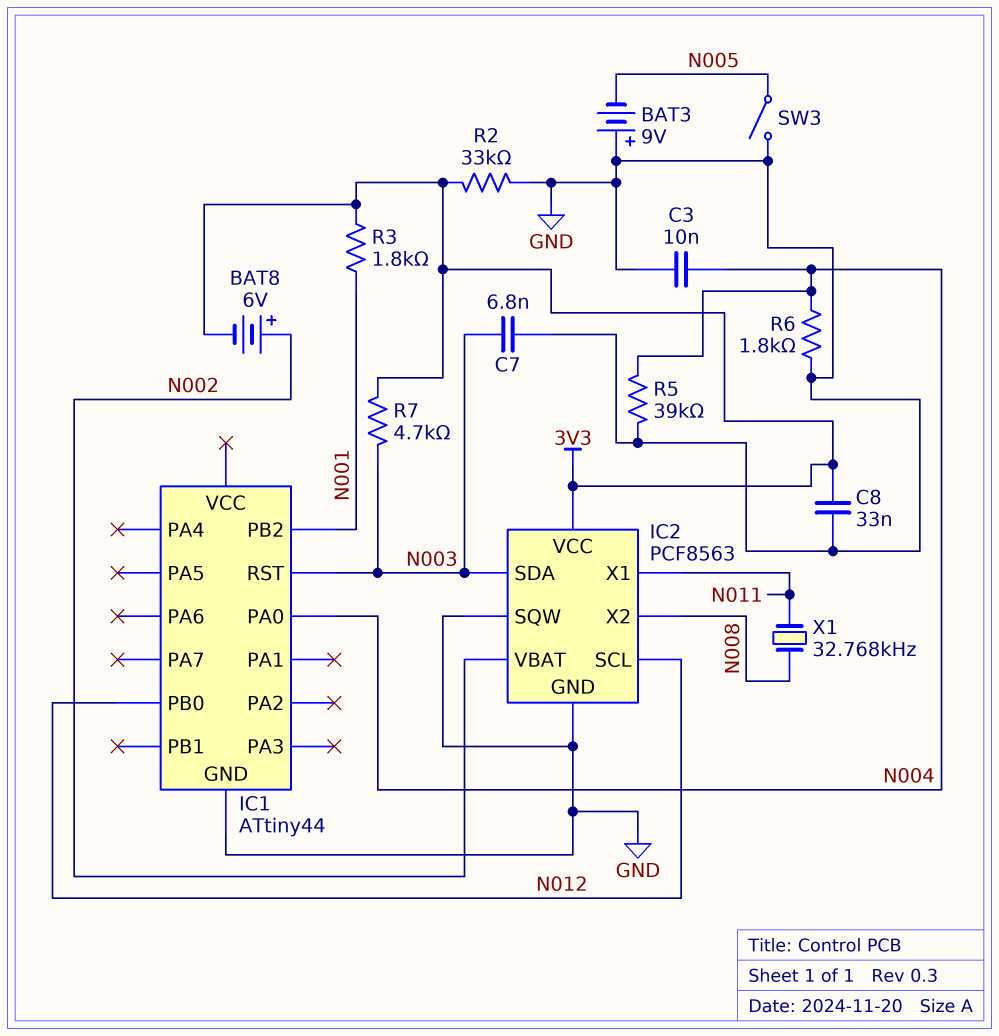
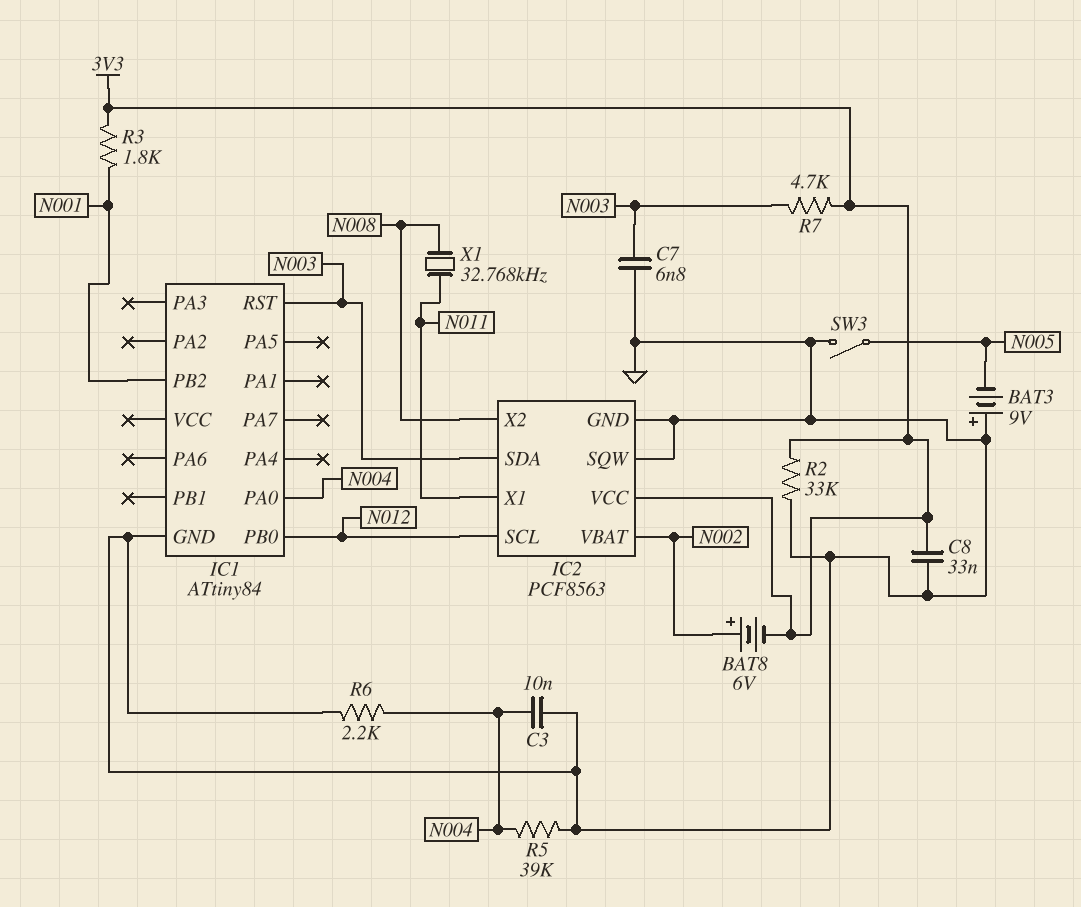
IC1: ATtiny44 -> ATtiny84
R6: 1.8k (GND, N004) -> 2.2k (GND, N004)

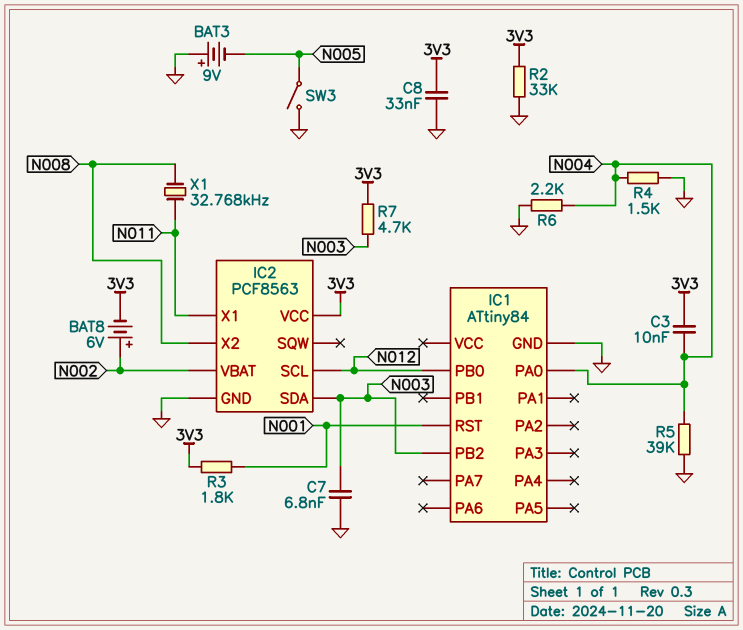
C3: 10nF (GND, N004) -> 10nF (3V3, N004)
IC1 pin PB2: N001 -> N003
IC1 pin RST: N003 -> N001
IC2 pin SQW: GND -> none
R4: none -> 1.5k (GND, N004)

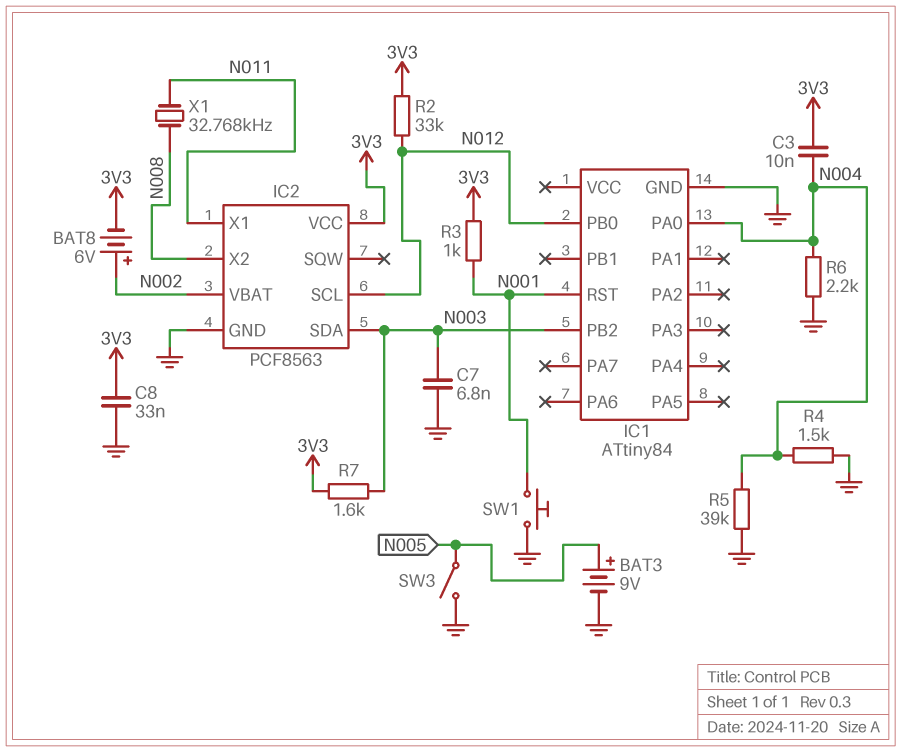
BAT3: 9V (plus GND, minus N005) -> 9V (plus N005, minus GND)
R2: 33k (3V3, GND) -> 33k (3V3, N012)
R3: 1.8k (3V3, N001) -> 1k (3V3, N001)
R7: 4.7k (3V3, N003) -> 1.6k (3V3, N003)
SW1: none -> button (GND, N001)

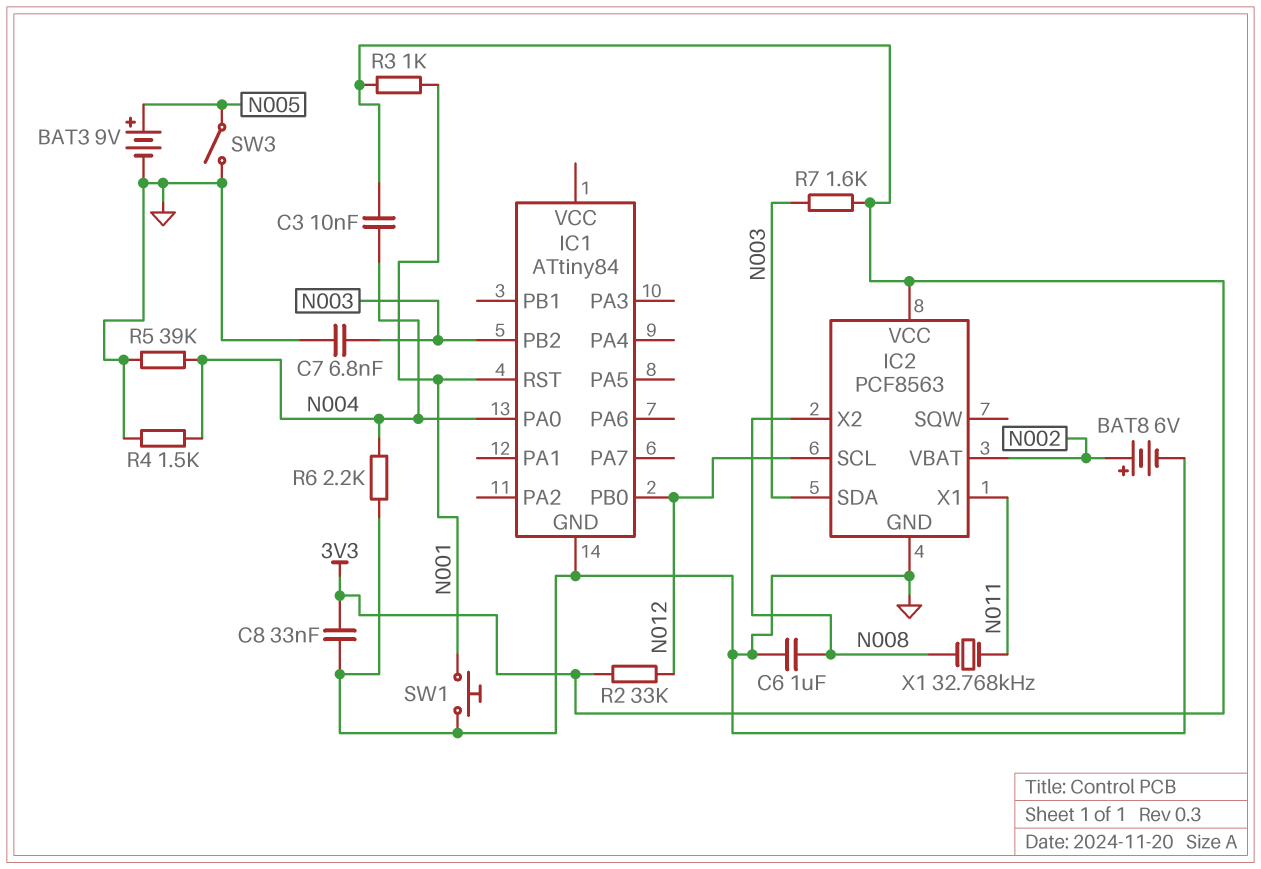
BAT8: 6V (plus N002, minus 3V3) -> 6V (plus N002, minus GND)
C6: none -> 1uF (GND, N008)

